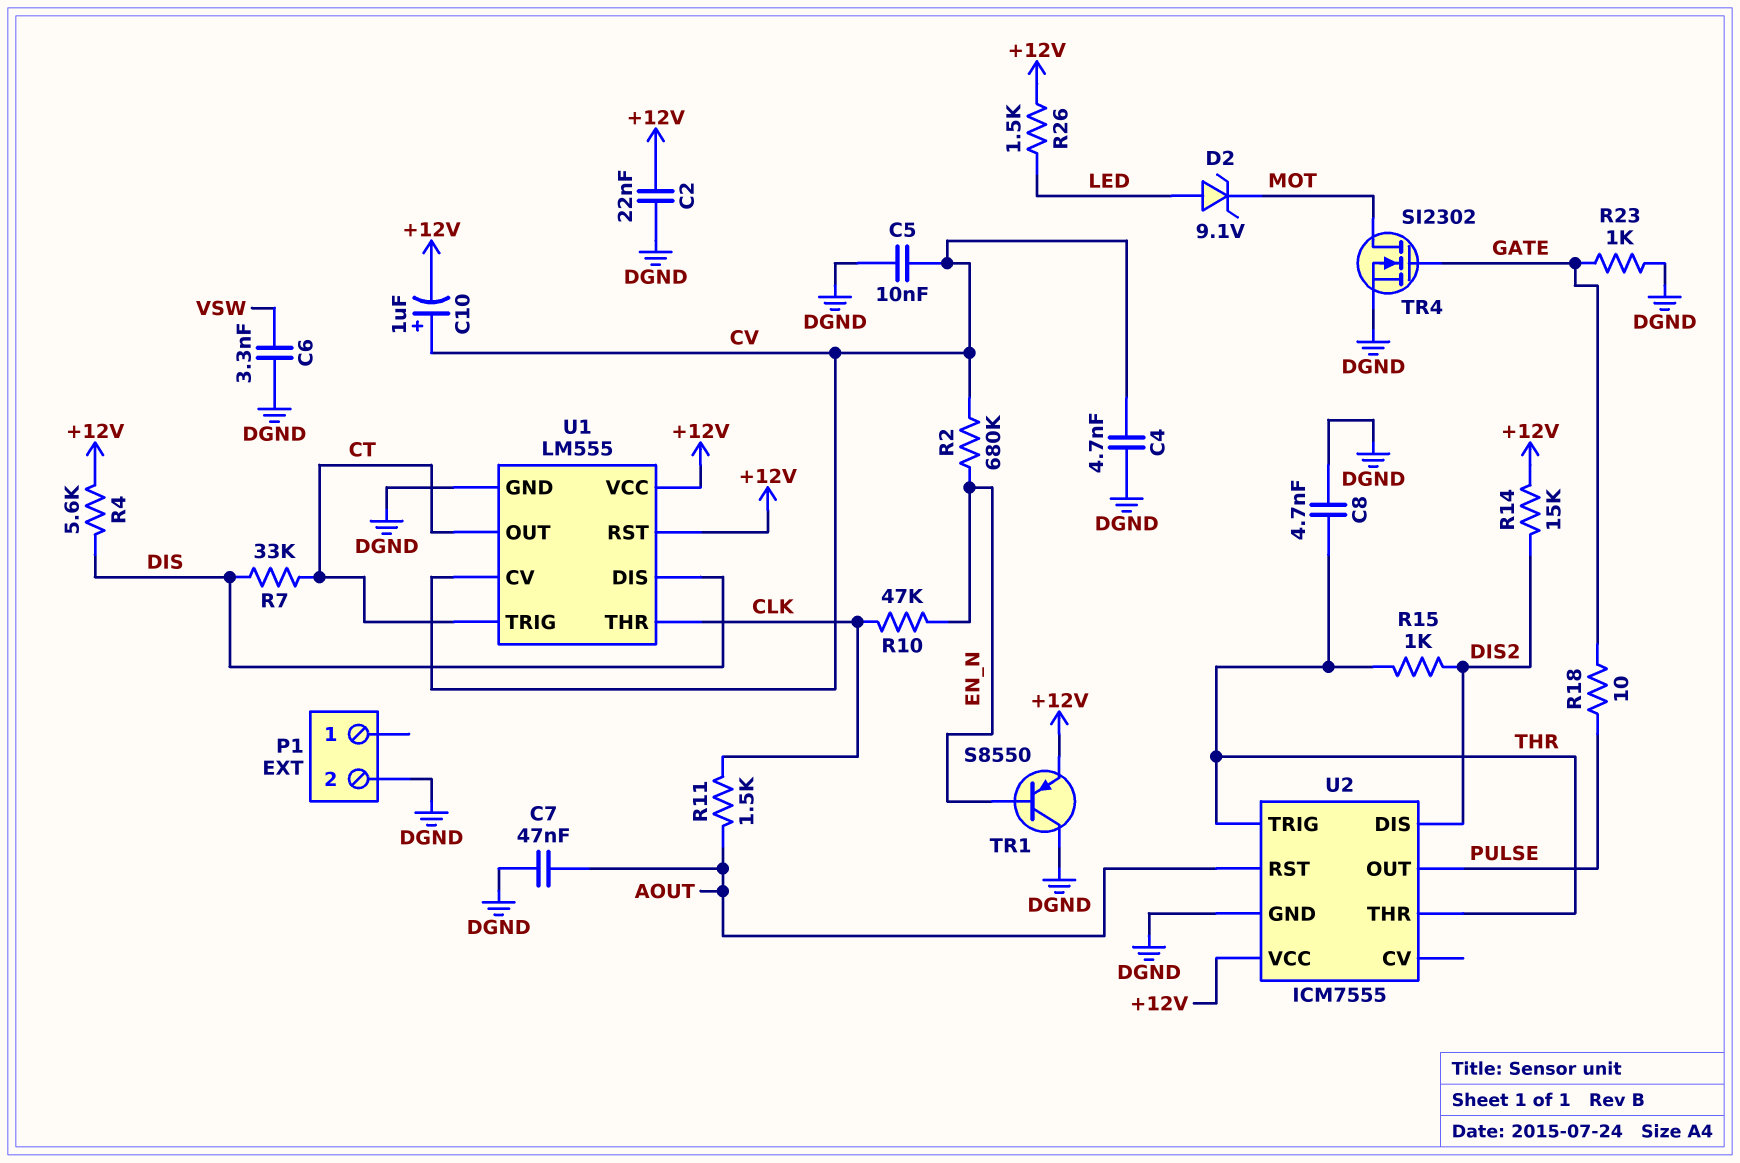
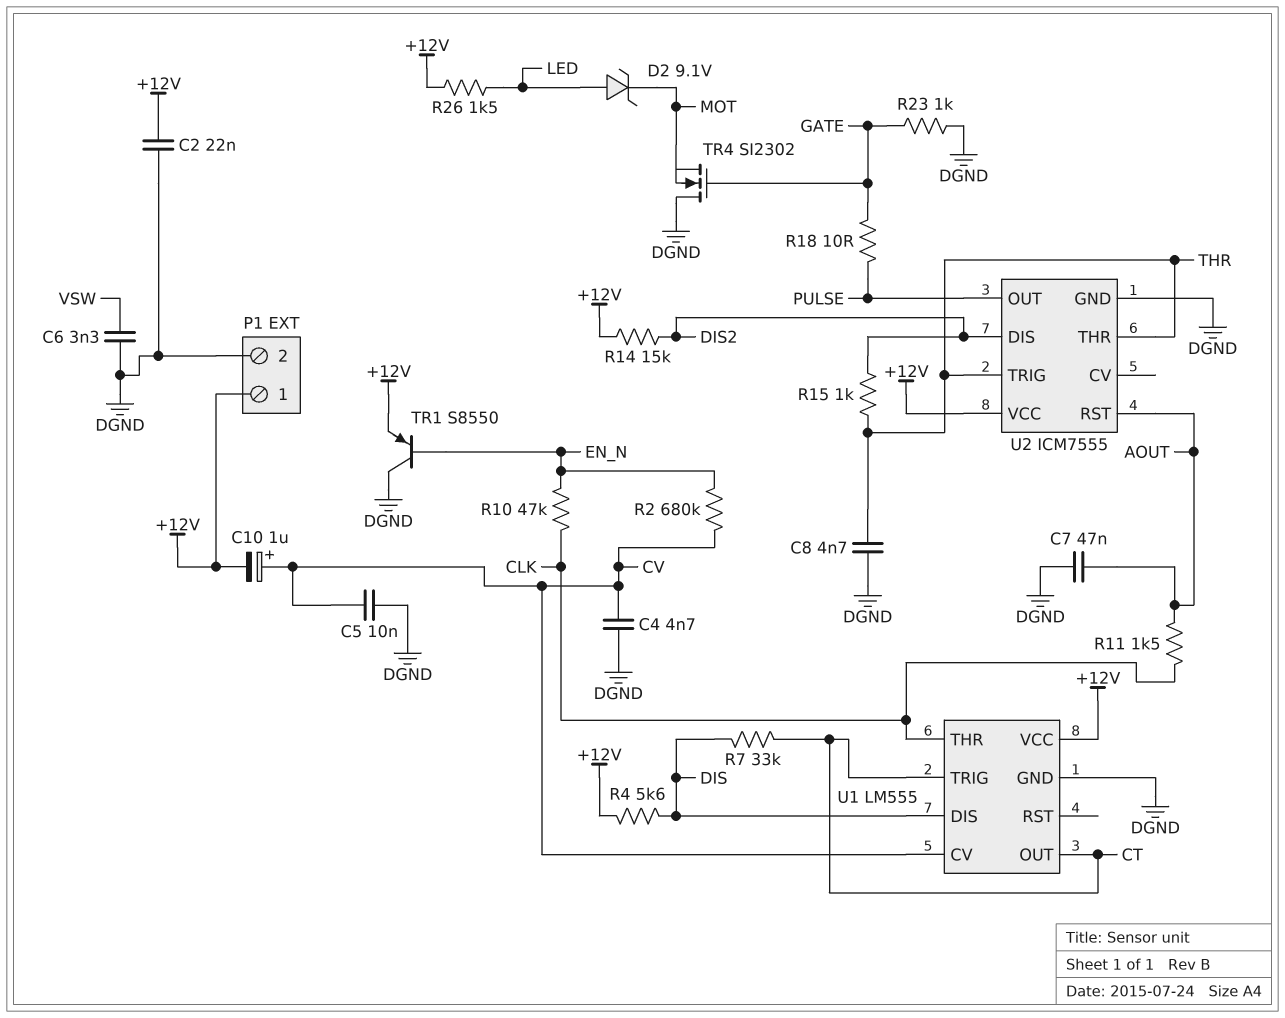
P1 pin 1: none -> +12V
TR4: NMOS SI2302 (G GATE, D MOT, S DGND) -> NMOS SI2302 (G GATE, D DGND, S MOT)
U1 pin RST: +12V -> none

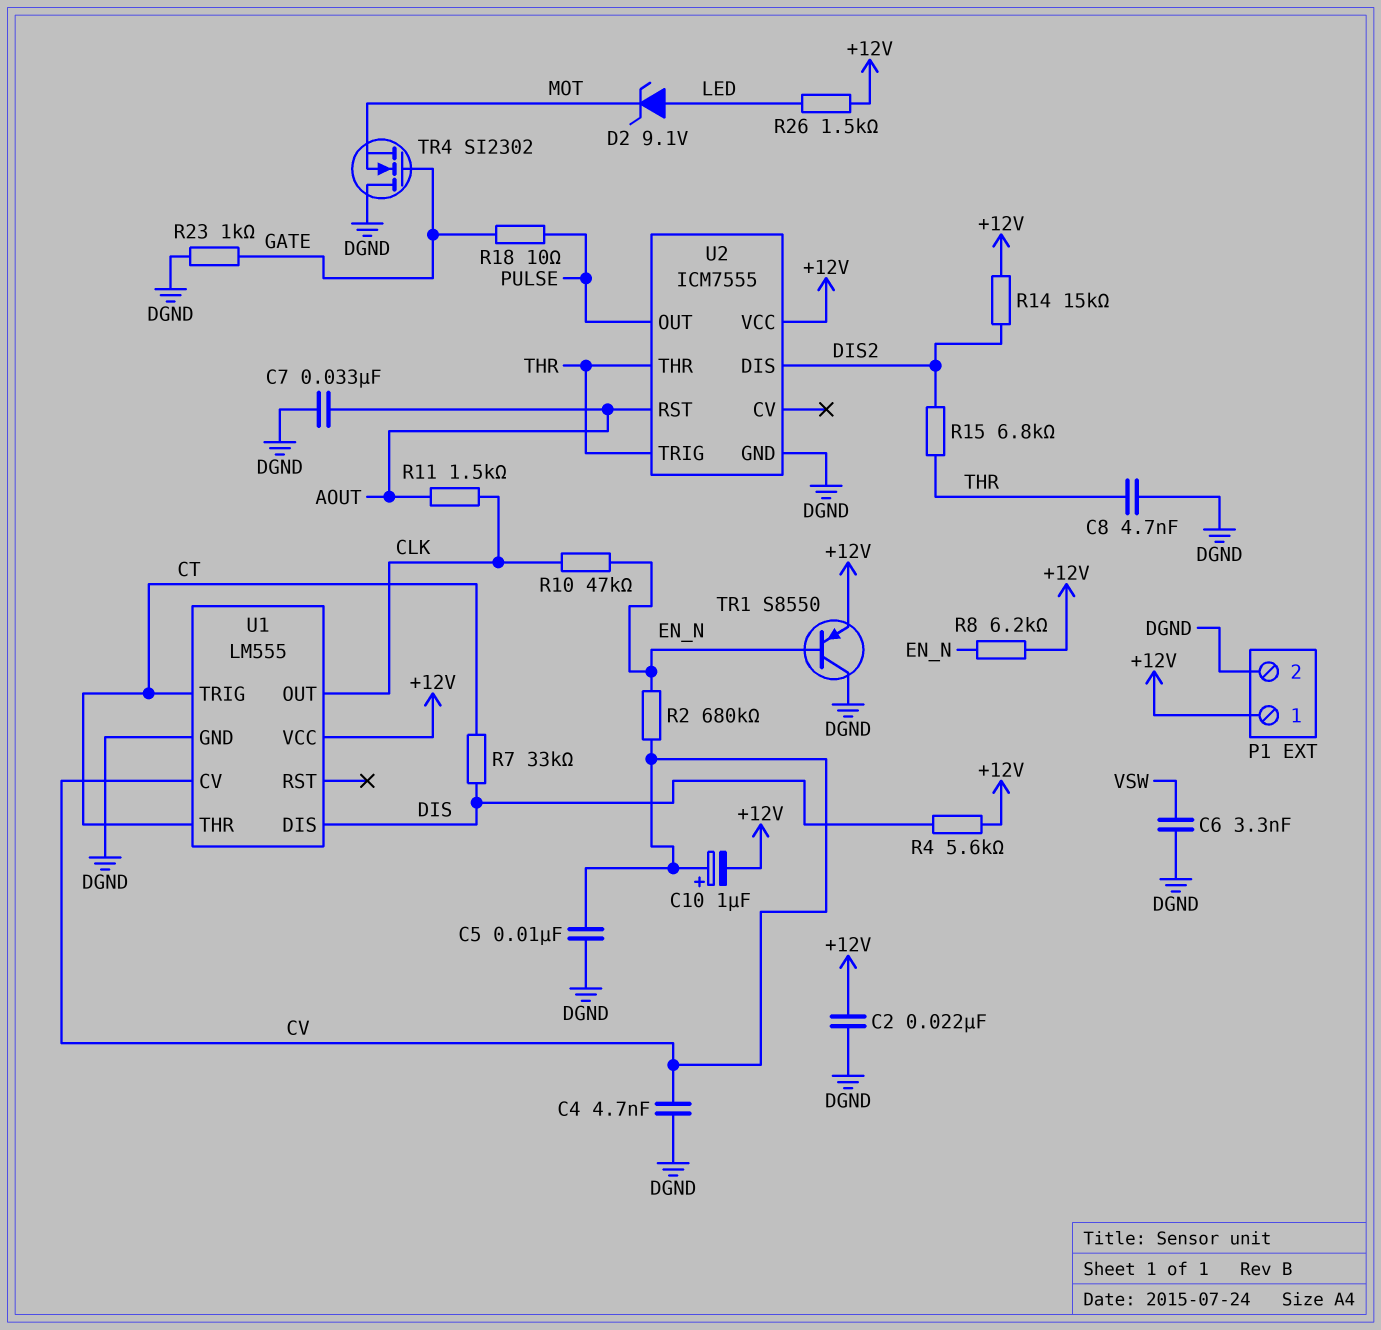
C7: 47nF (AOUT, DGND) -> 33nF (AOUT, DGND)
R8: none -> 6.2k (+12V, EN_N)
R15: 1k (DIS2, THR) -> 6.8k (DIS2, THR)
U1 pin OUT: CT -> CLK
U1 pin THR: CLK -> CT

